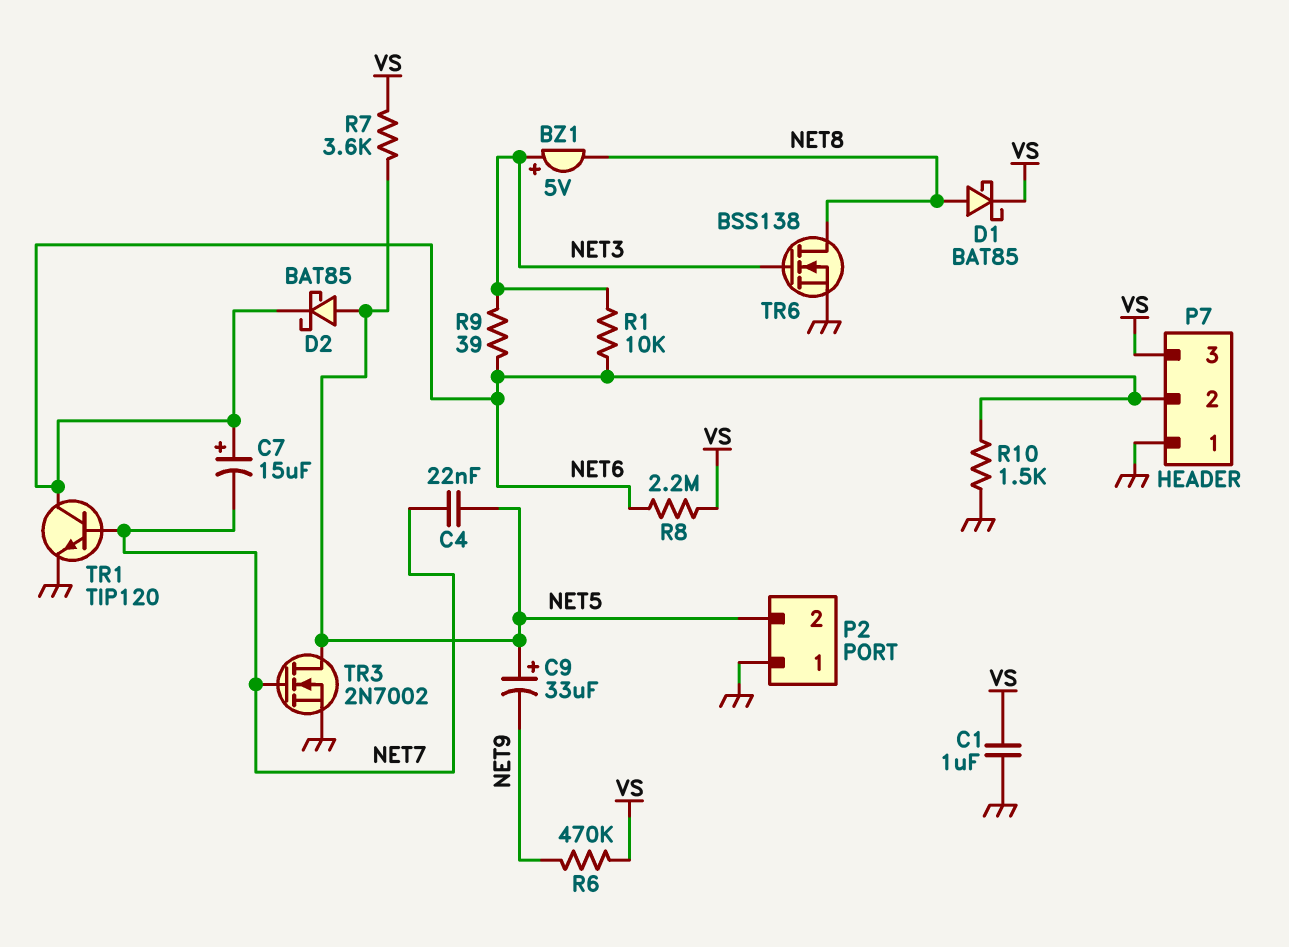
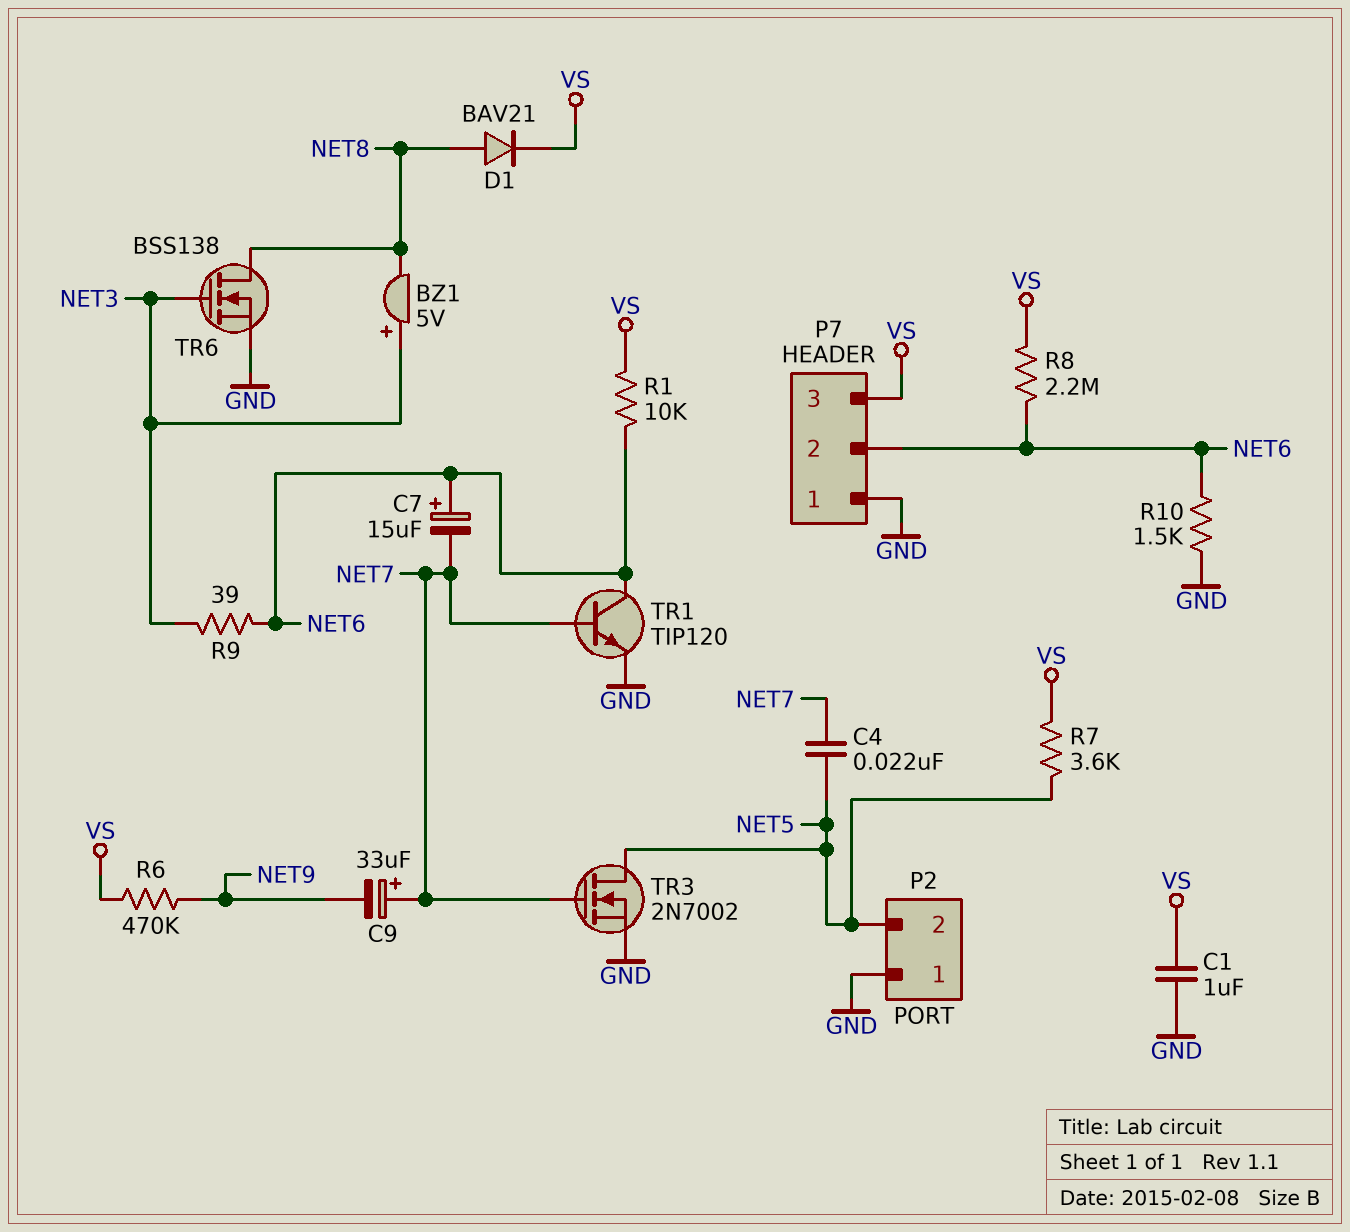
C9: 33uF (plus NET5, minus NET9) -> 33uF (plus NET7, minus NET9)
D1: schottky BAT85 (A NET8, K VS) -> diode BAV21 (A NET8, K VS)
D2: schottky BAT85 (A NET5, K NET6) -> none
R1: 10k (NET3, NET6) -> 10k (NET6, VS)

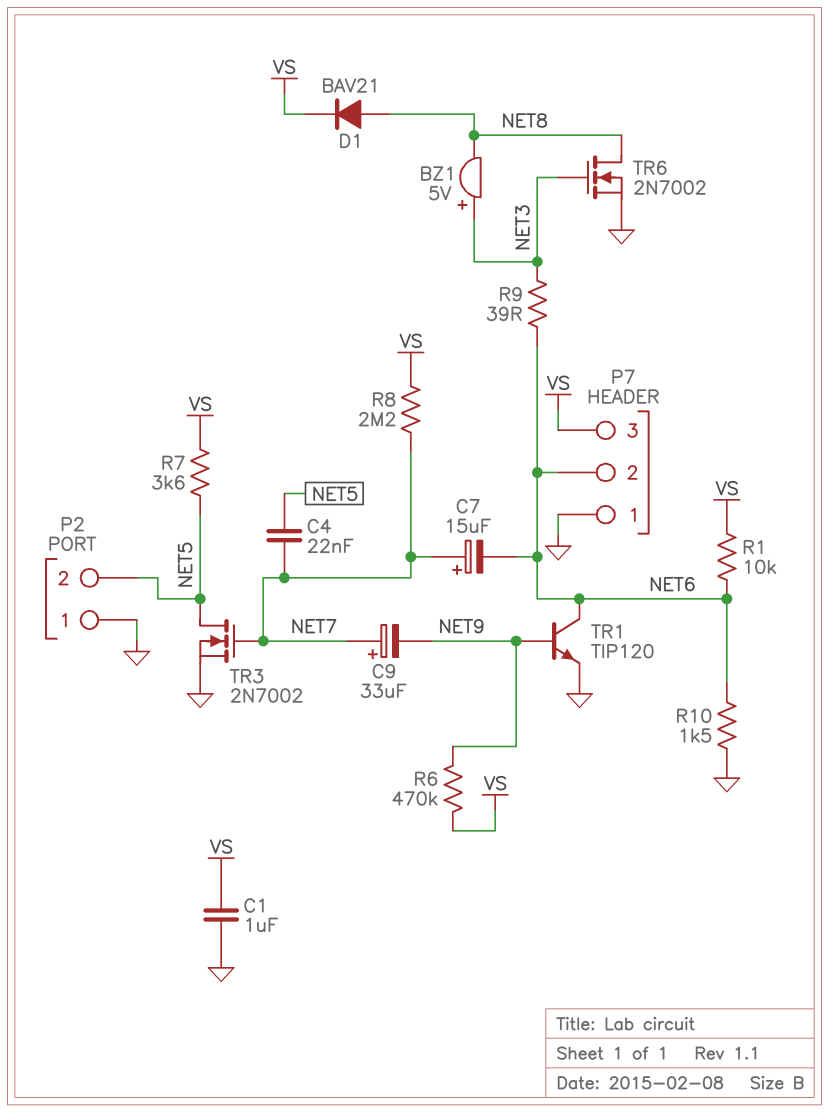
C7: 15uF (plus NET6, minus NET7) -> 15uF (plus NET7, minus NET6)
R8: 2.2M (NET6, VS) -> 2.2M (NET7, VS)
TR1: NPN TIP120 (B NET7, C NET6, E GND) -> NPN TIP120 (B NET9, C NET6, E GND)
TR6: NMOS BSS138 (G NET3, D NET8, S GND) -> NMOS 2N7002 (G NET3, D NET8, S GND)

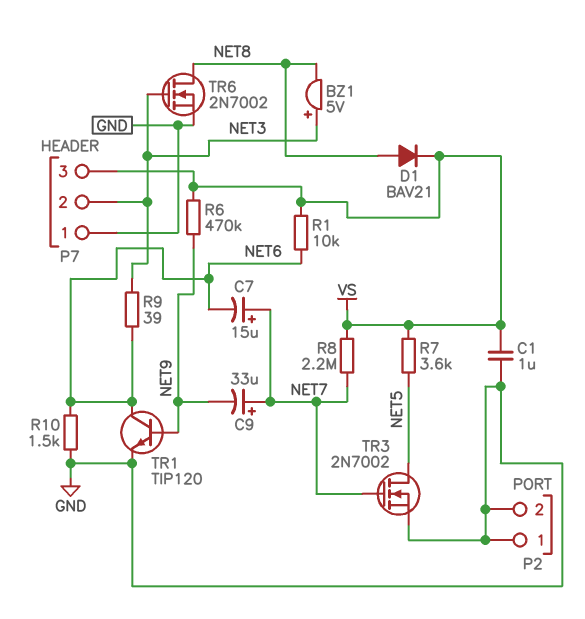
C4: 22nF (NET5, NET7) -> none
P2 pin 2: NET5 -> GND
P7 pin 2: NET6 -> NET3

